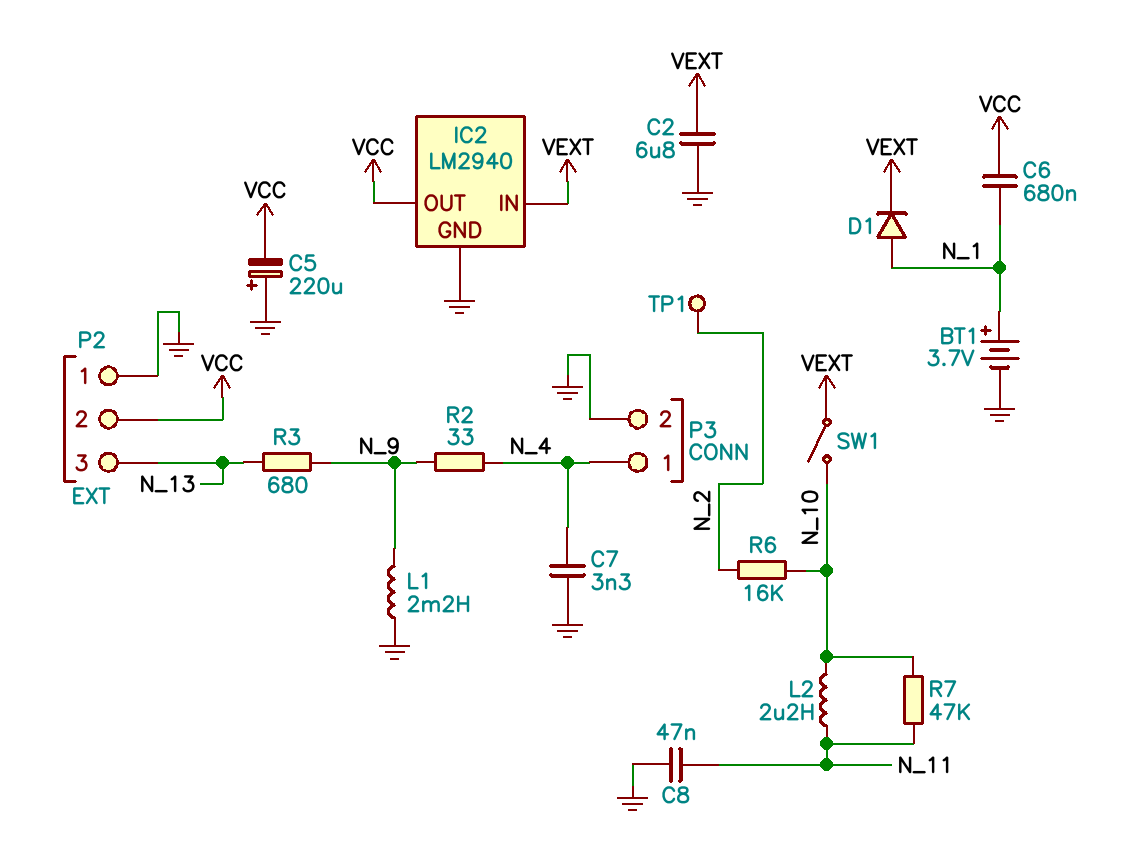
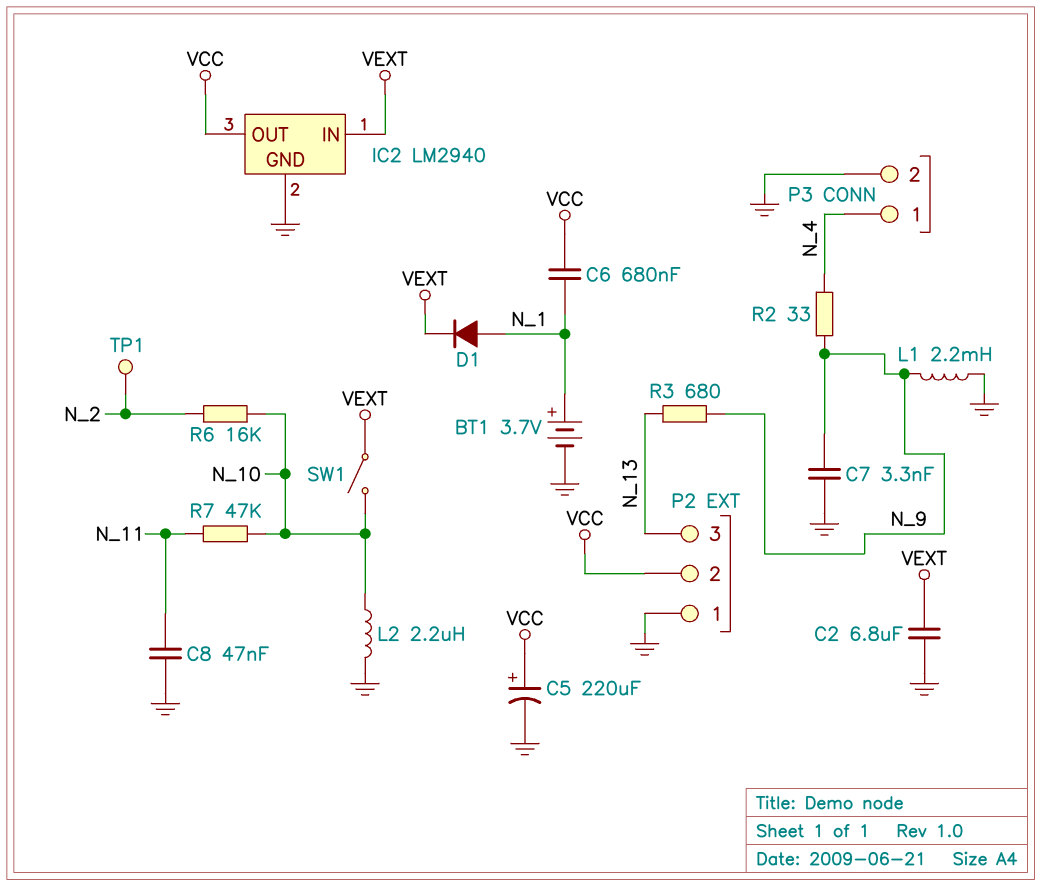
C5: 220uF (plus GND, minus VCC) -> 220uF (plus VCC, minus GND)
C7: 3.3nF (GND, N_4) -> 3.3nF (GND, N_9)
L2: 2.2uH (N_10, N_11) -> 2.2uH (GND, N_10)

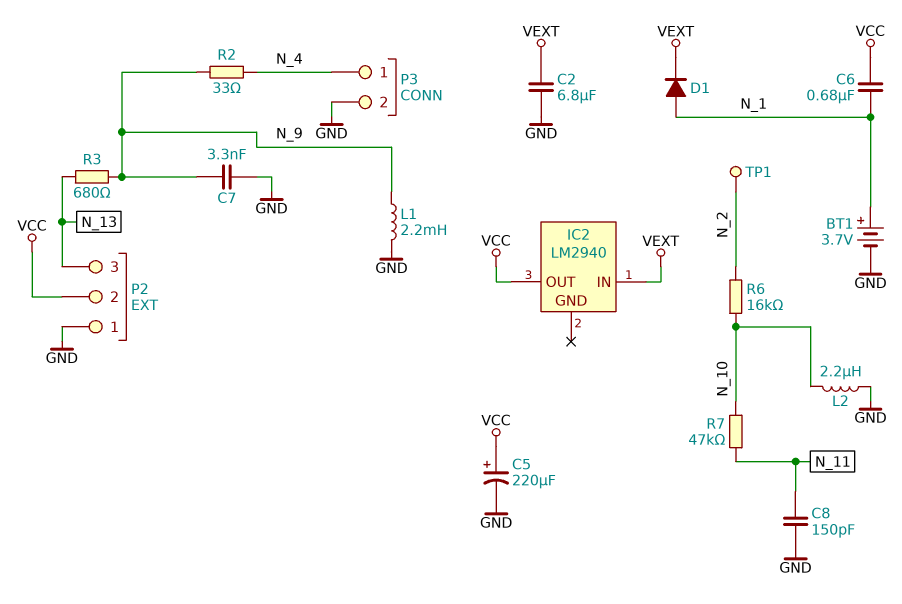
C8: 47nF (GND, N_11) -> 150pF (GND, N_11)
IC2 pin GND: GND -> none
SW1: switch (N_10, VEXT) -> none

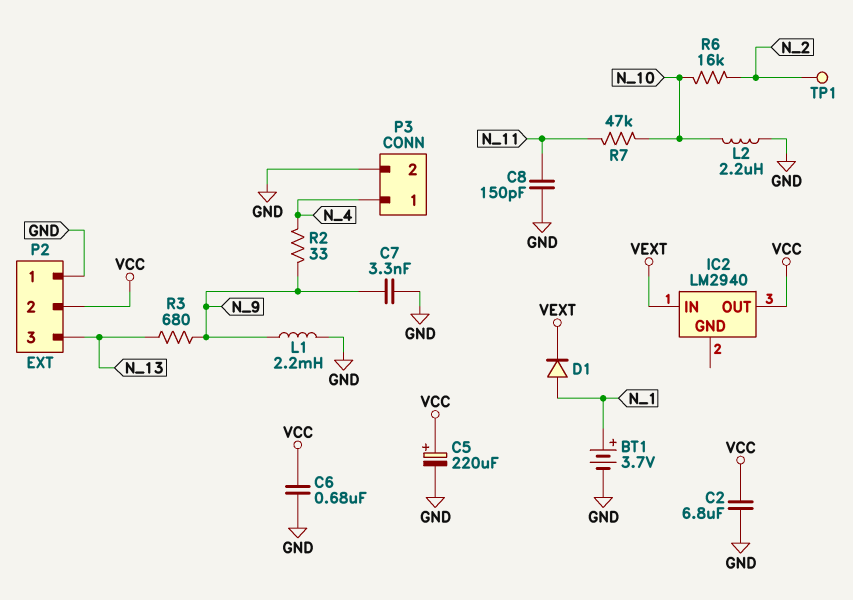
C2: 6.8uF (GND, VEXT) -> 6.8uF (GND, VCC)
C6: 680nF (N_1, VCC) -> 680nF (GND, VCC)

